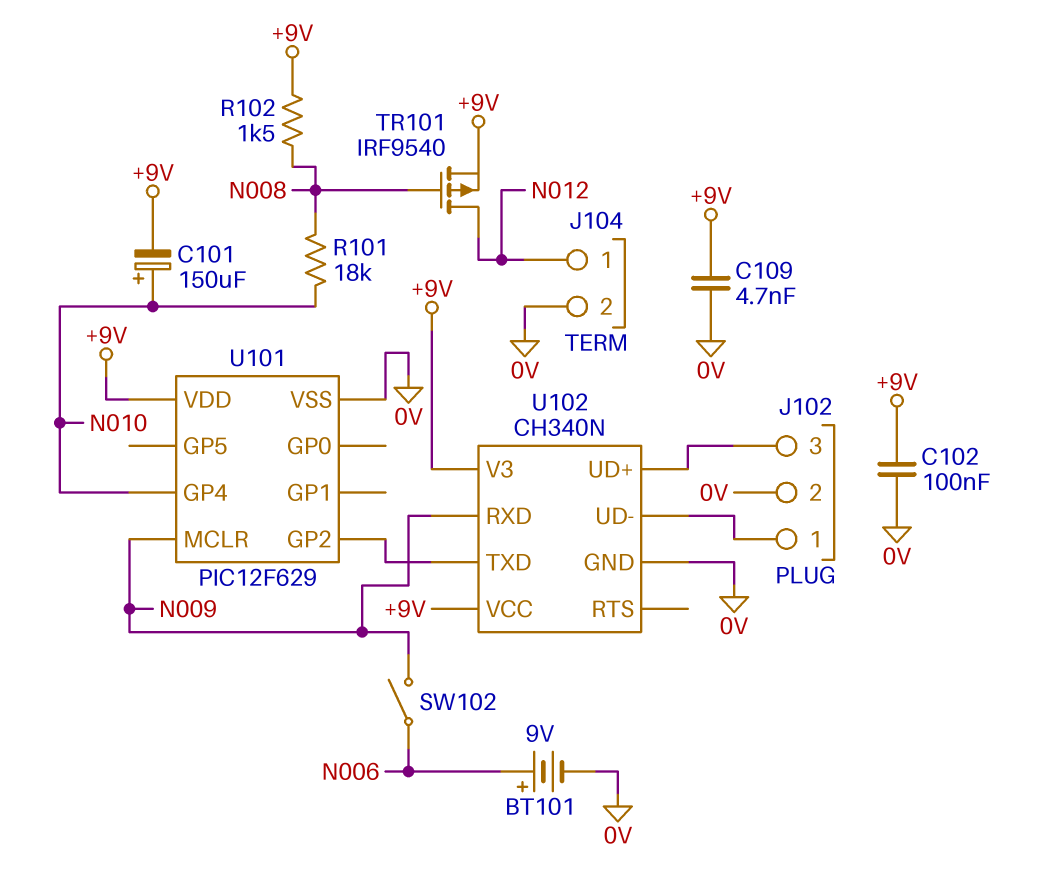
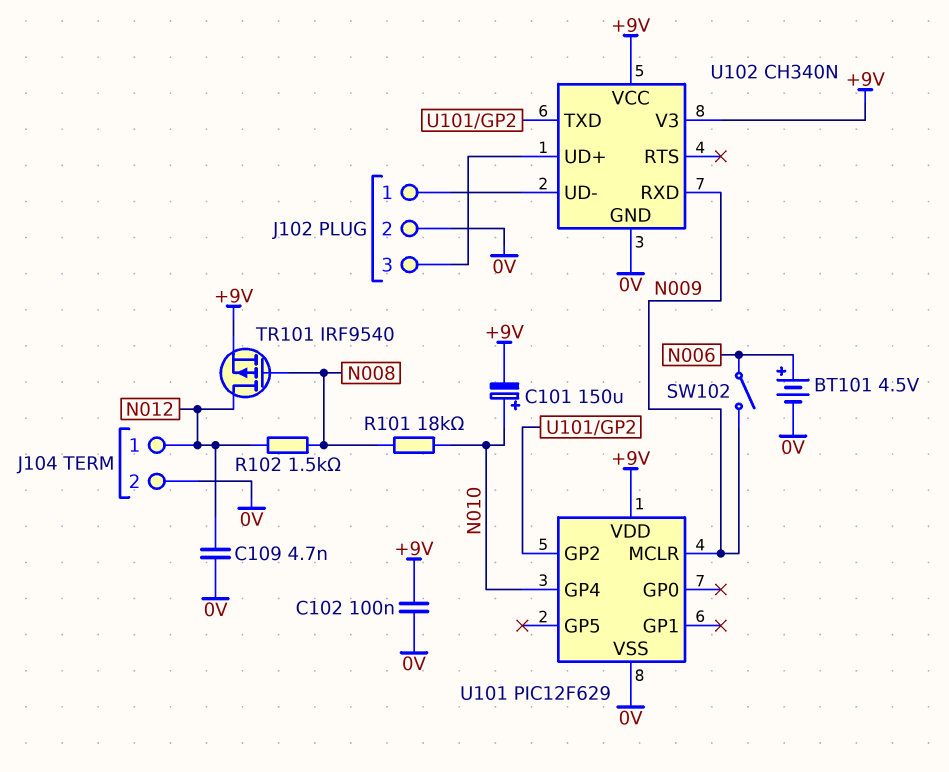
BT101: 9V (plus N006, minus 0V) -> 4.5V (plus N006, minus 0V)
C109: 4.7nF (+9V, 0V) -> 4.7nF (0V, N012)
R102: 1.5k (+9V, N008) -> 1.5k (N008, N012)

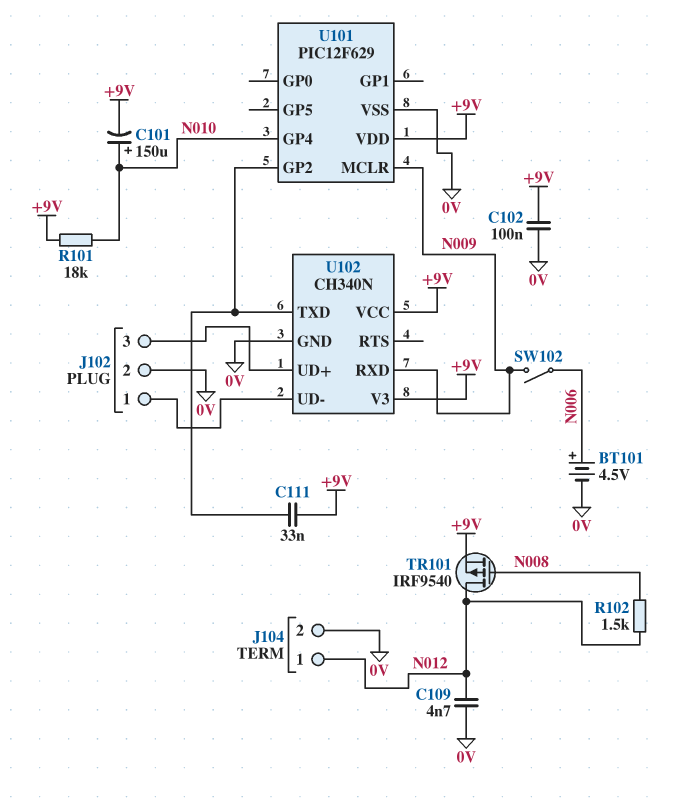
C111: none -> 33nF (+9V, U101/GP2)
R101: 18k (N008, N010) -> 18k (+9V, N010)

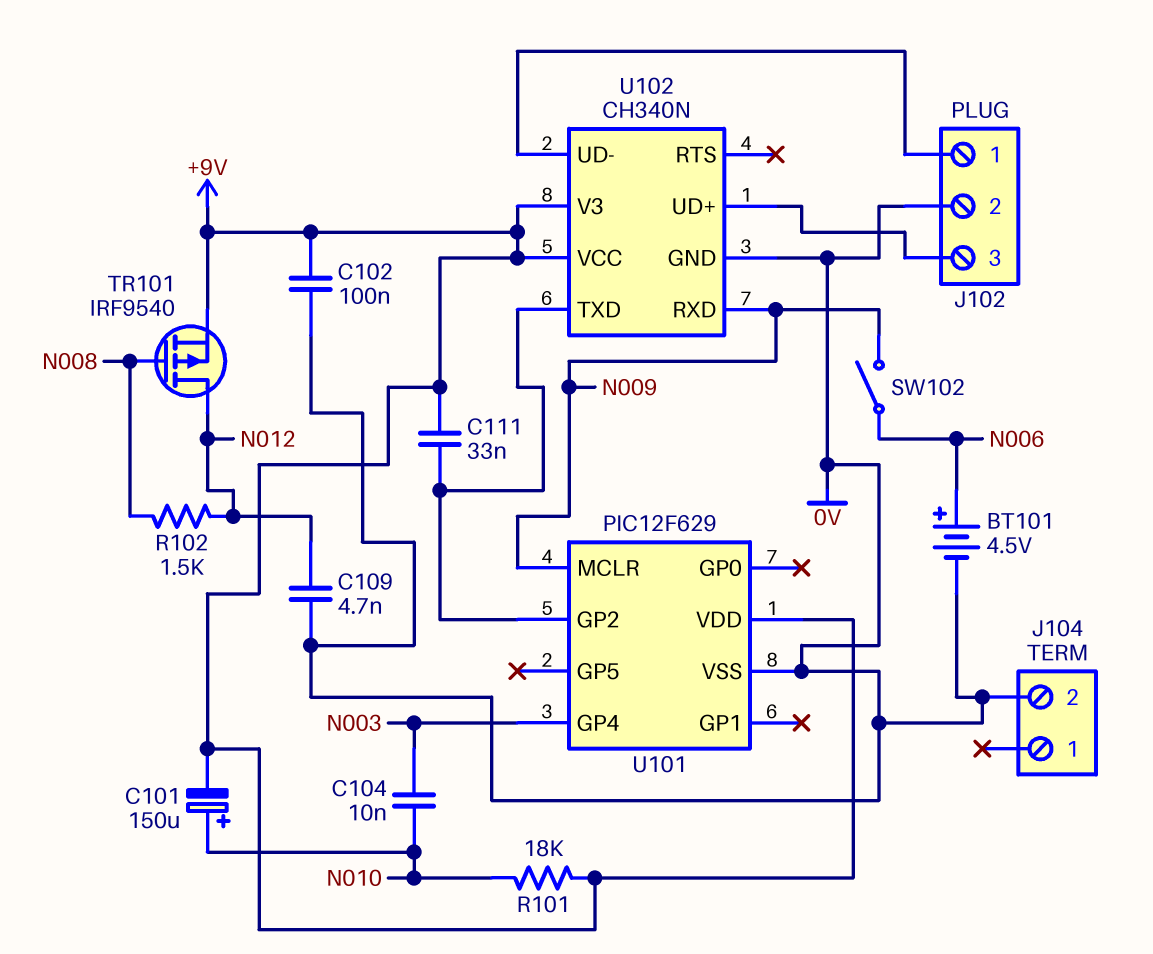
C104: none -> 10nF (N003, N010)
J104 pin 1: N012 -> none
U101 pin GP4: N010 -> N003

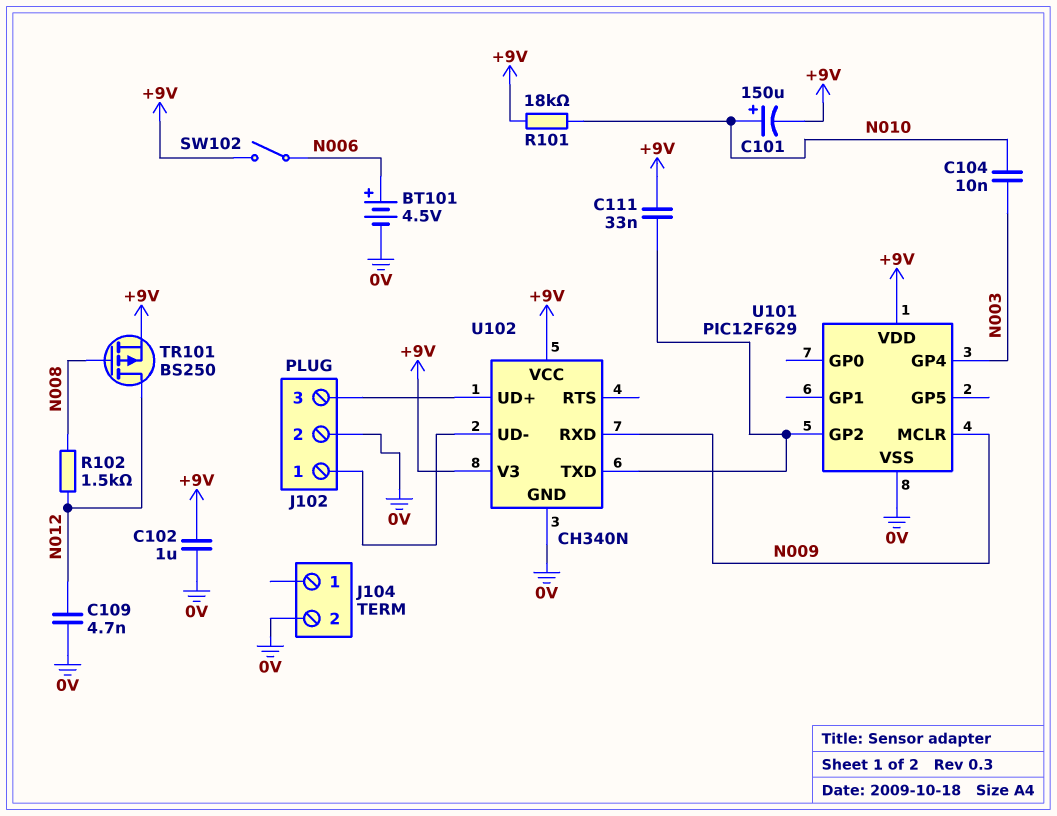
C102: 100nF (+9V, 0V) -> 1uF (+9V, 0V)
SW102: switch (N006, N009) -> switch (+9V, N006)
TR101: PMOS IRF9540 (G N008, D N012, S +9V) -> PMOS BS250 (G N008, D N012, S +9V)

